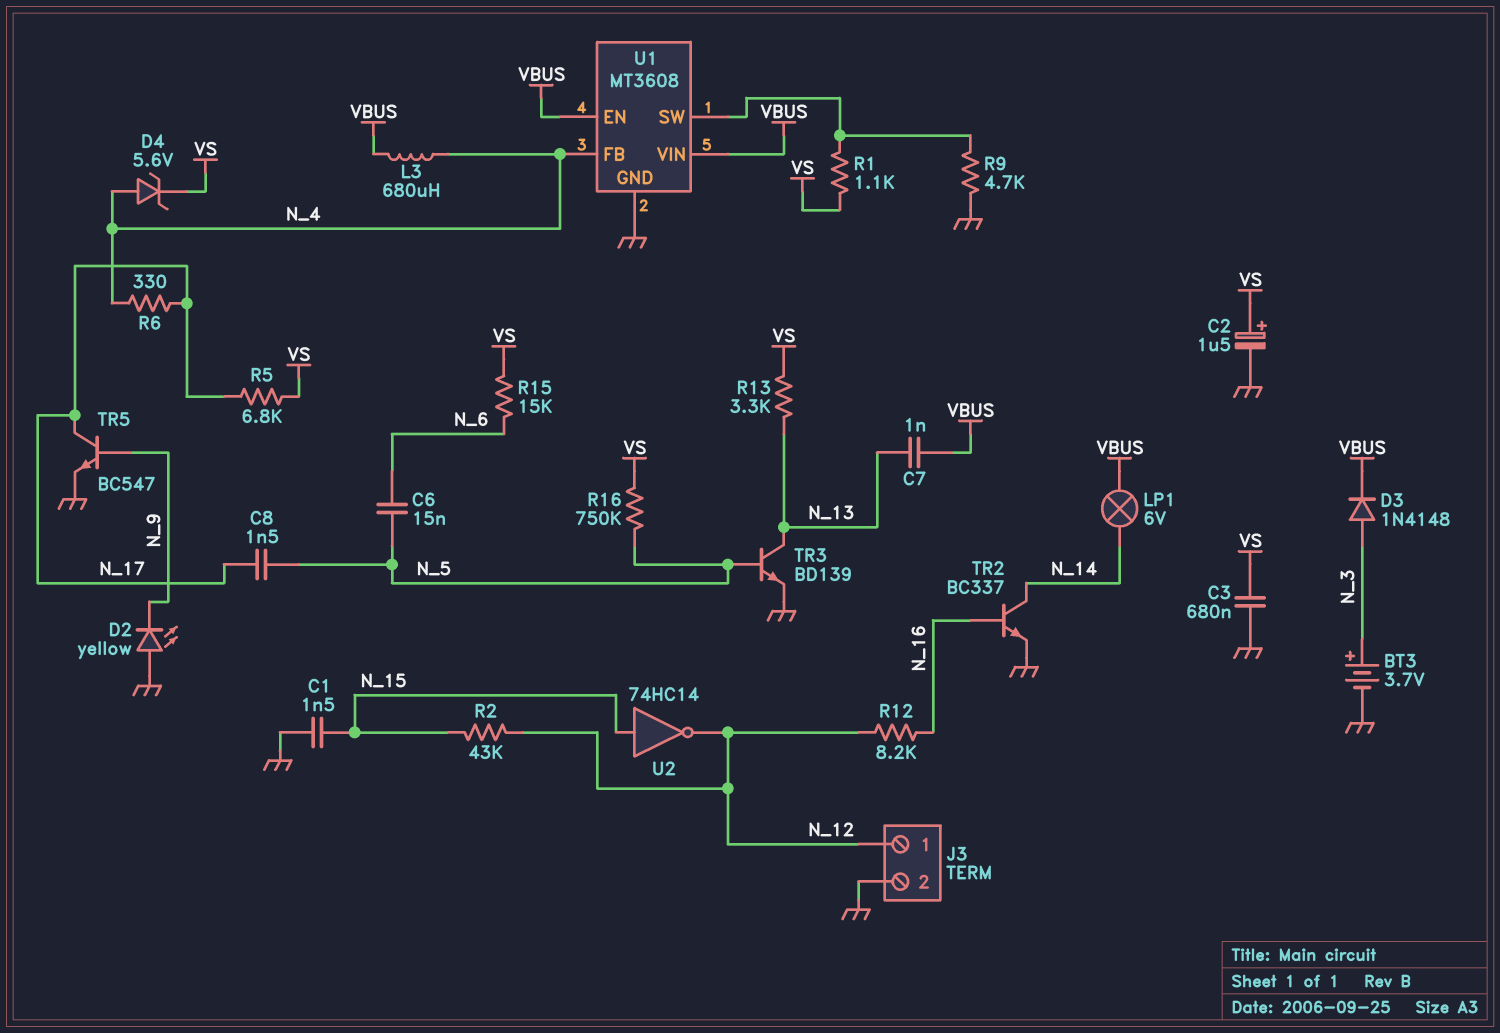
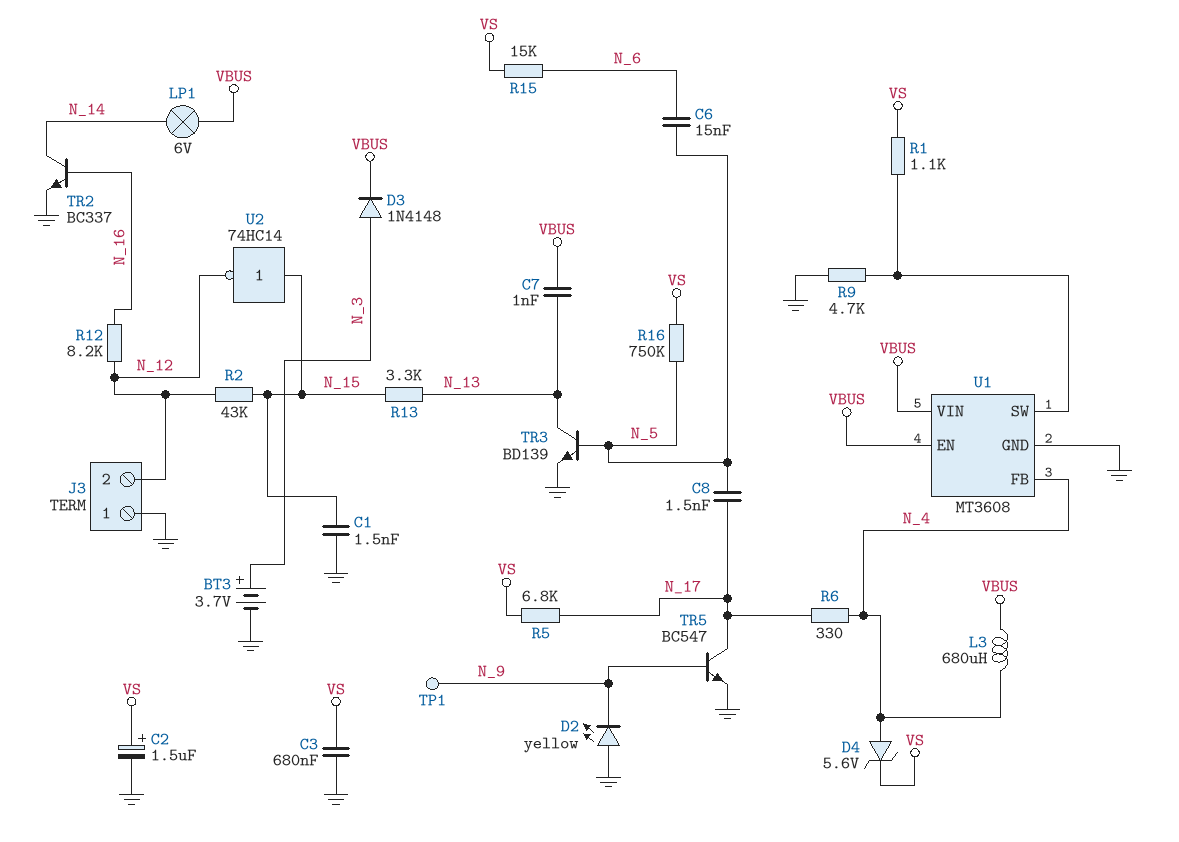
J3 pin 1: N_12 -> GND
J3 pin 2: GND -> N_12
R13: 3.3k (N_13, VS) -> 3.3k (N_13, N_15)
TP1: none -> test point (N_9)

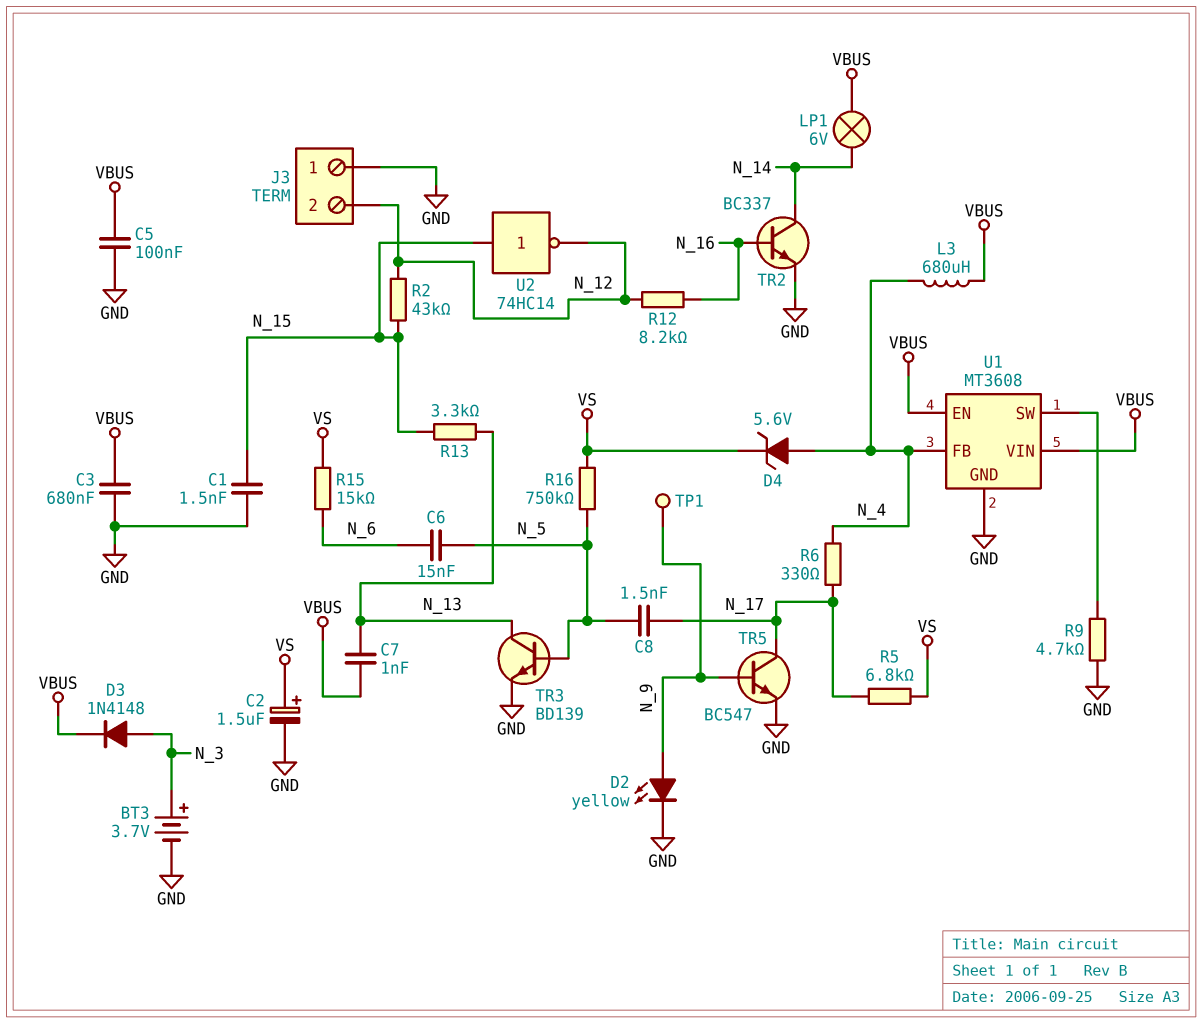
C3: 680nF (GND, VS) -> 680nF (GND, VBUS)
C5: none -> 100nF (GND, VBUS)
D2: LED yellow (A GND, K N_9) -> LED yellow (A N_9, K GND)
R1: 1.1k (U1/SW, VS) -> none

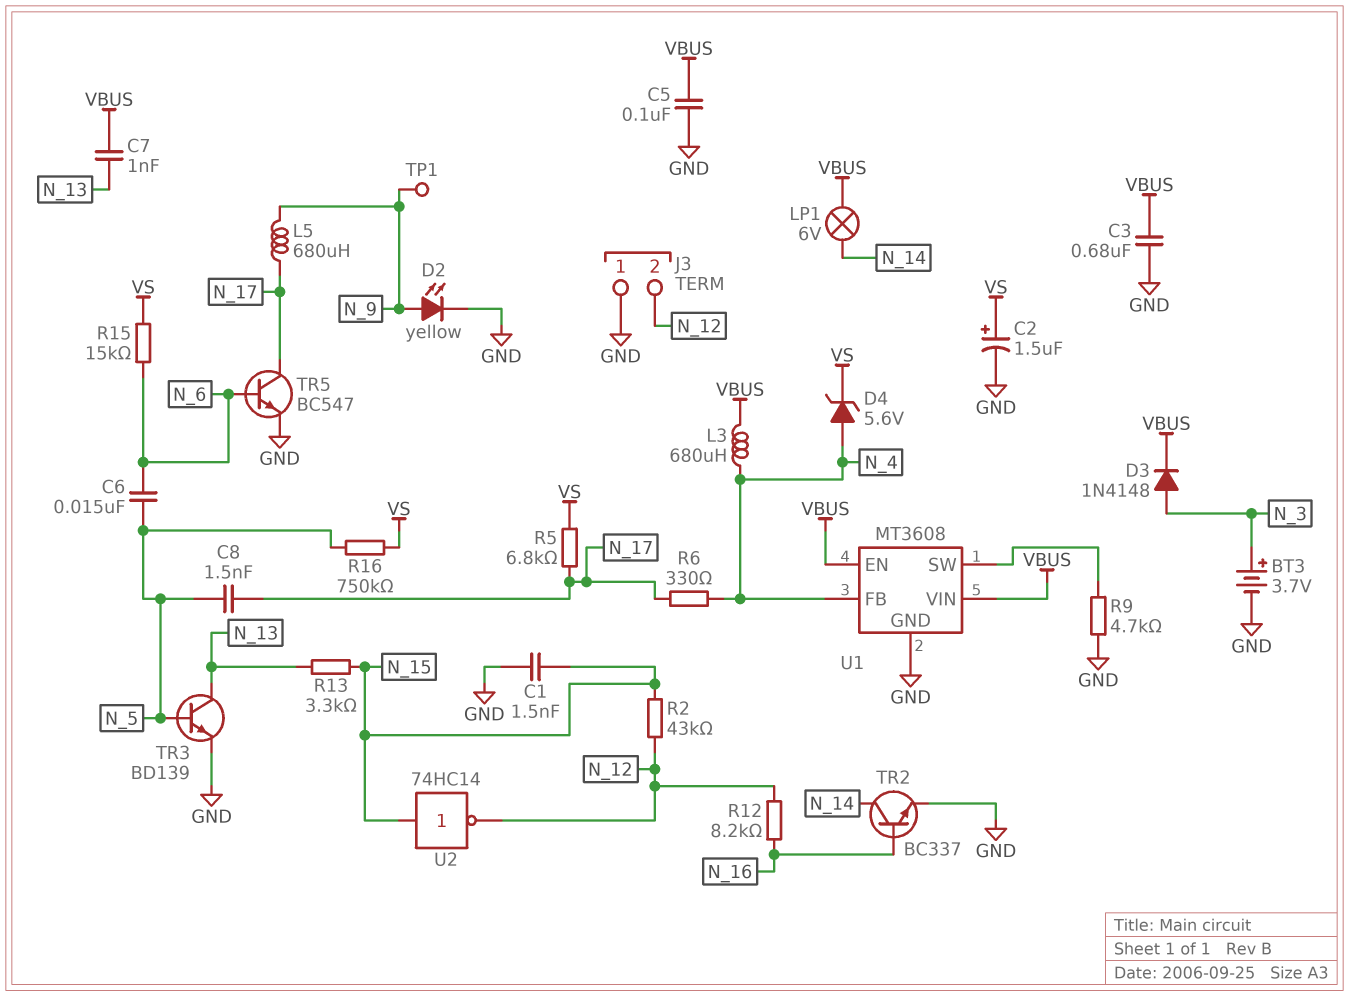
L5: none -> 680uH (N_9, N_17)
TR5: NPN BC547 (B N_9, C N_17, E GND) -> NPN BC547 (B N_6, C N_17, E GND)

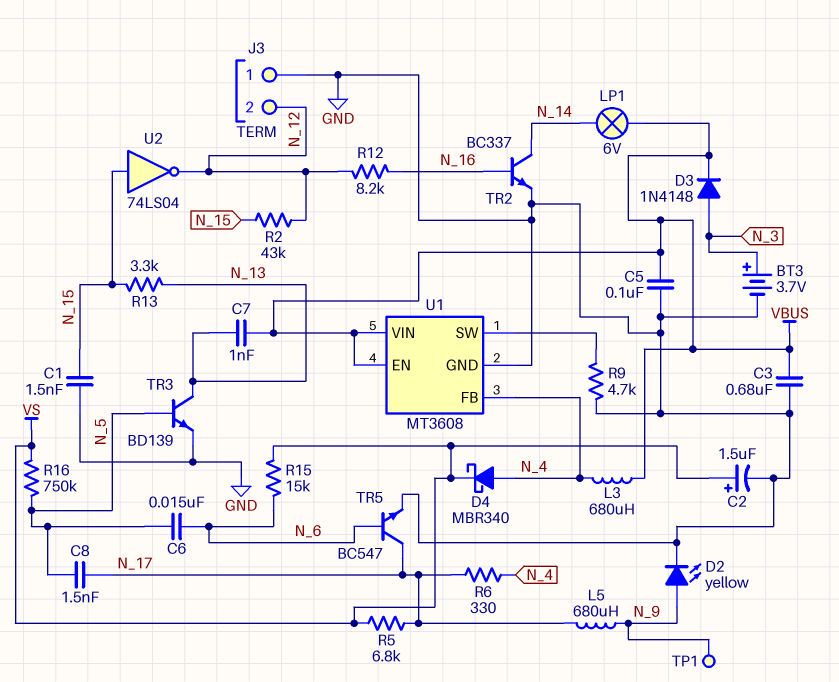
D4: zener 5.6V (A N_4, K VS) -> schottky MBR340 (A N_4, K VS)
U2: NOT 74HC14 (in N_15, out N_12) -> NOT 74LS04 (in N_15, out N_12)

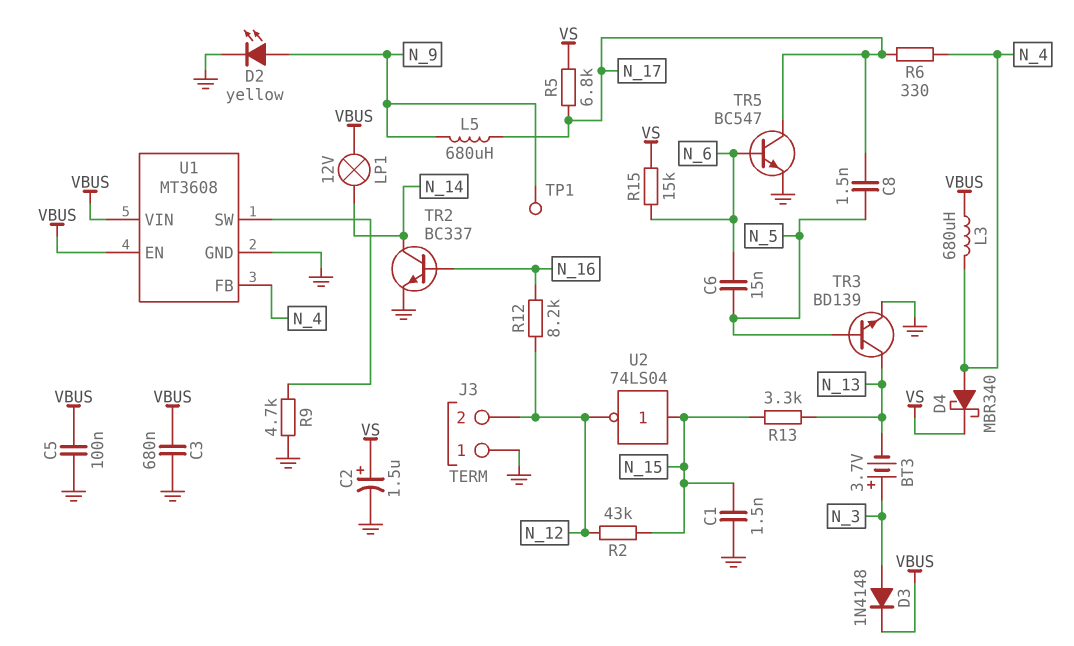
BT3: 3.7V (plus N_3, minus GND) -> 3.7V (plus N_3, minus N_13)
C7: 1nF (N_13, VBUS) -> none
LP1: lamp 6V (N_14, VBUS) -> lamp 12V (N_14, VBUS)
R16: 750k (N_5, VS) -> none

